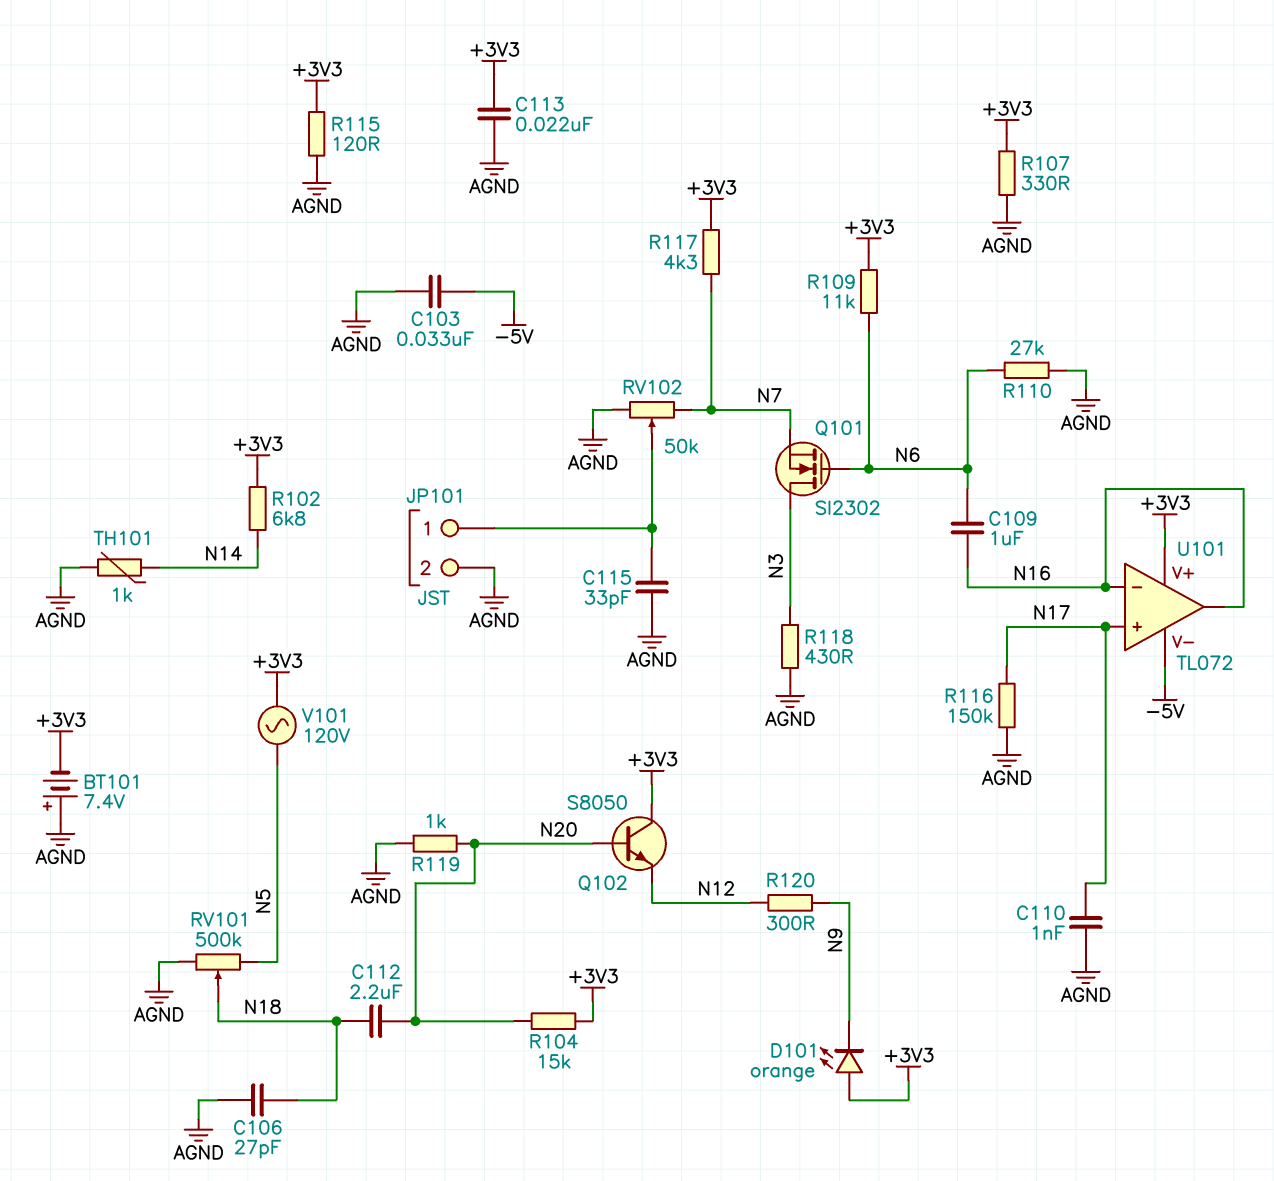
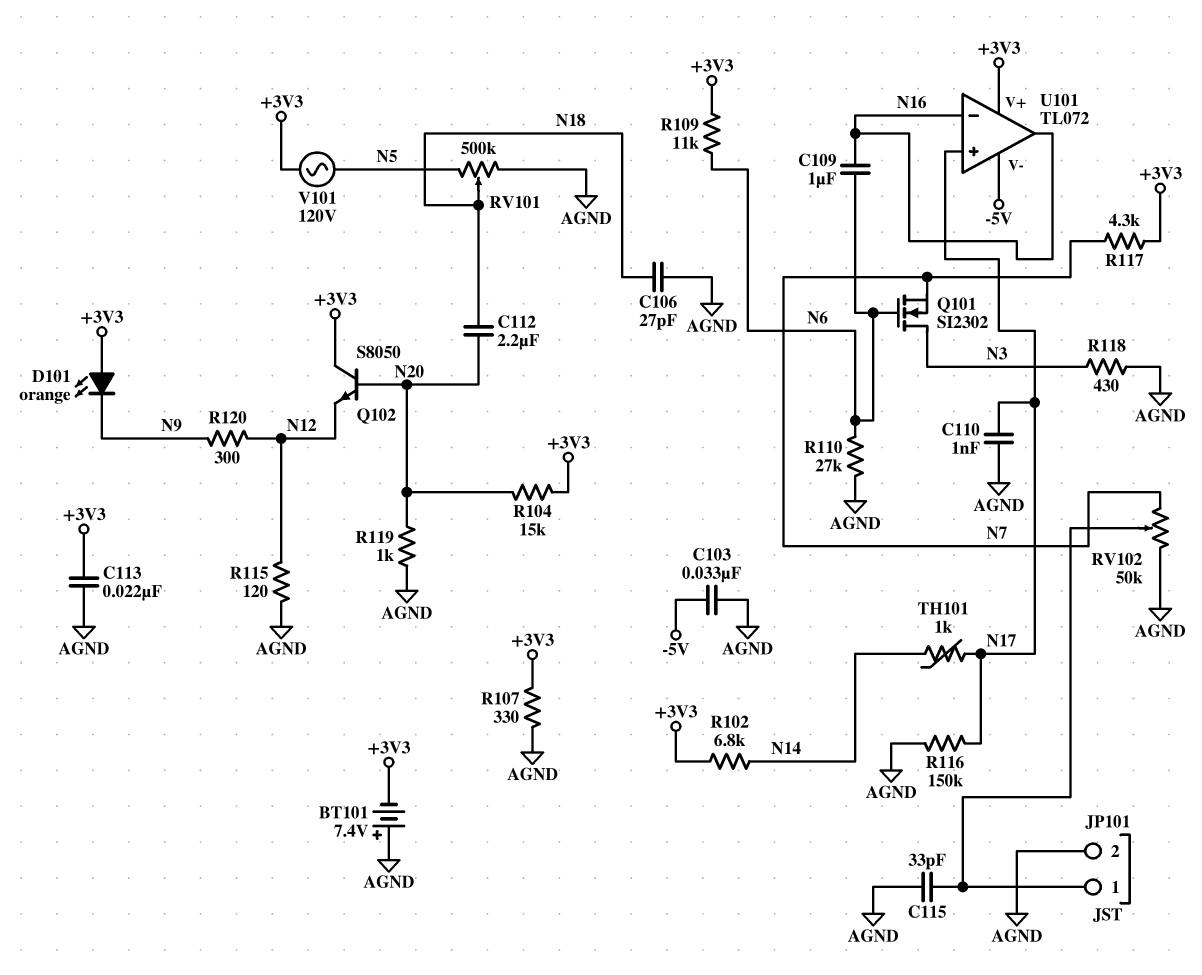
R115: 120 (+3V3, AGND) -> 120 (AGND, N12)
TH101: 1k (AGND, N14) -> 1k (N14, N17)

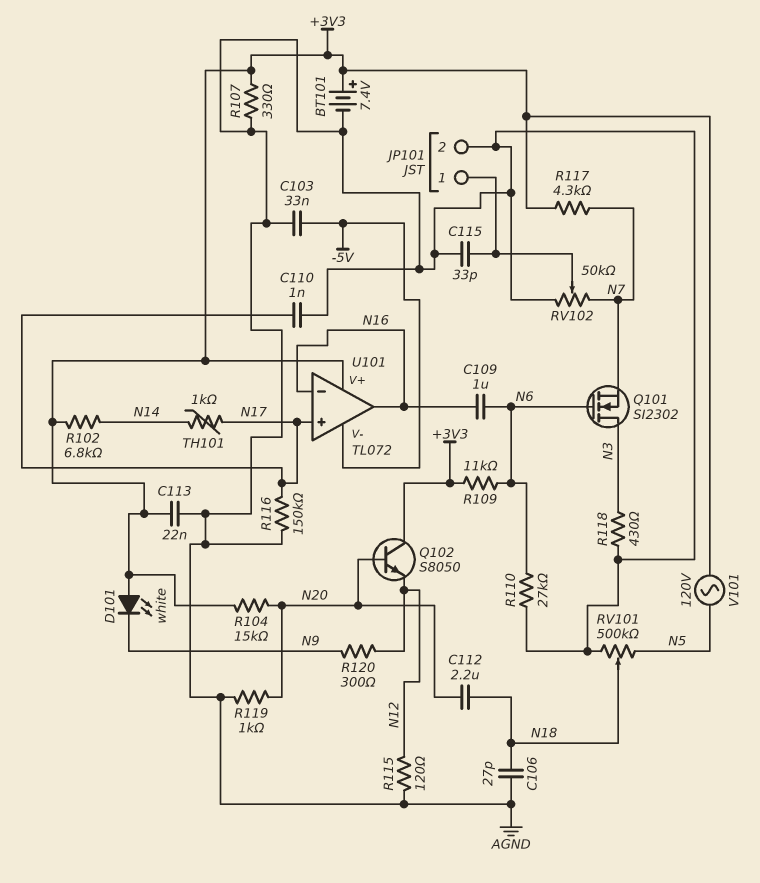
BT101: 7.4V (plus AGND, minus +3V3) -> 7.4V (plus +3V3, minus AGND)
D101: LED orange (A +3V3, K N9) -> LED white (A +3V3, K N9)

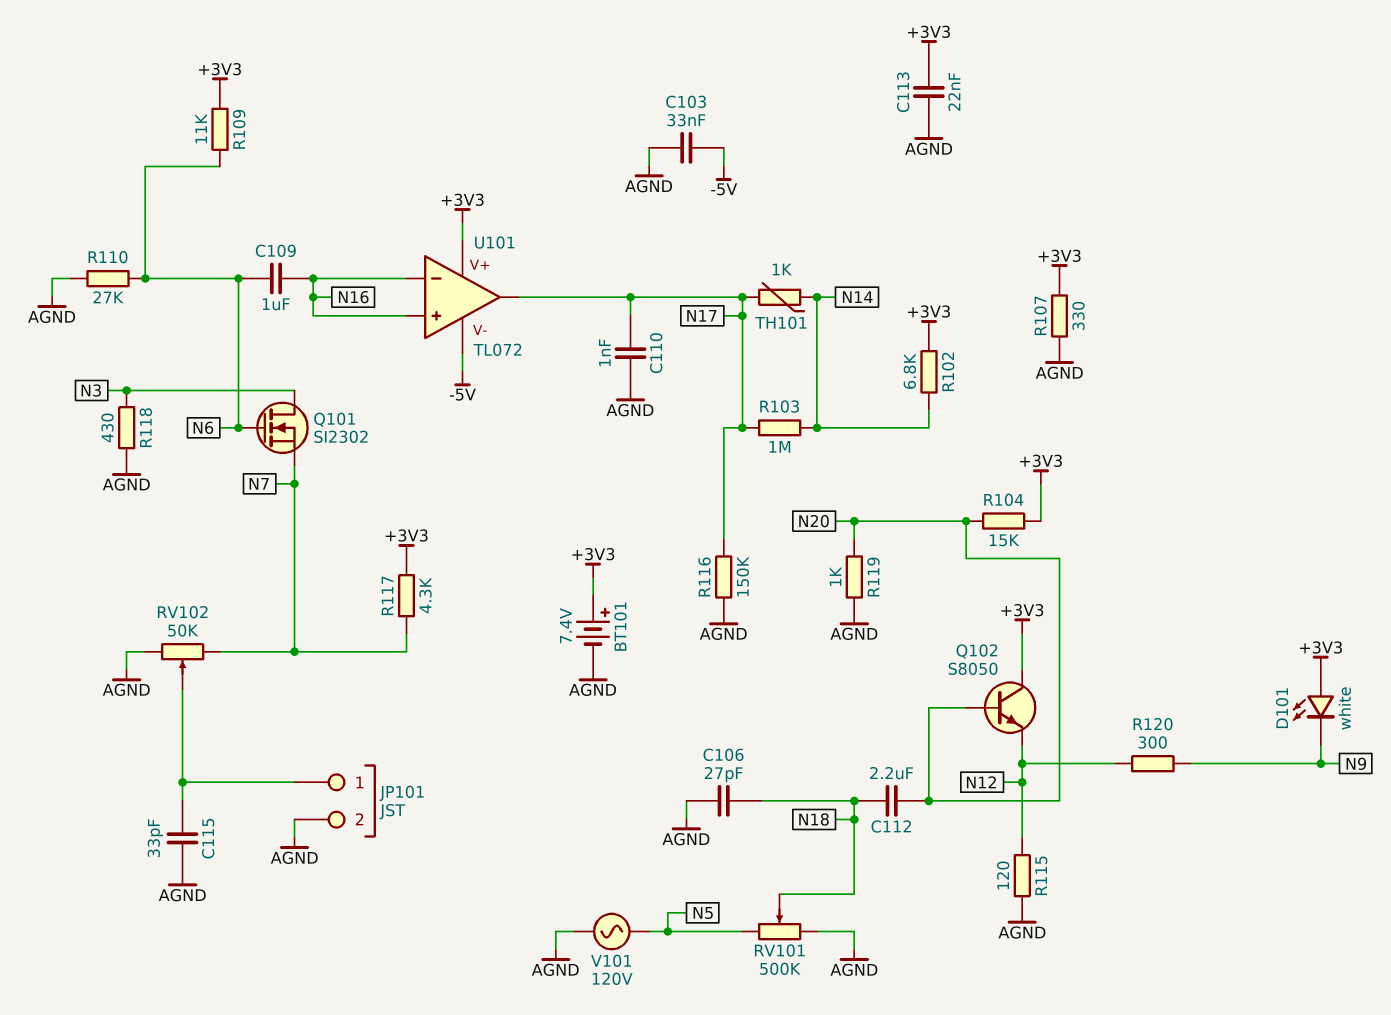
R103: none -> 1M (N14, N17)
U101 pin in+: N17 -> N16
U101 pin out: N16 -> N17
V101: AC 120V (+3V3, N5) -> AC 120V (AGND, N5)

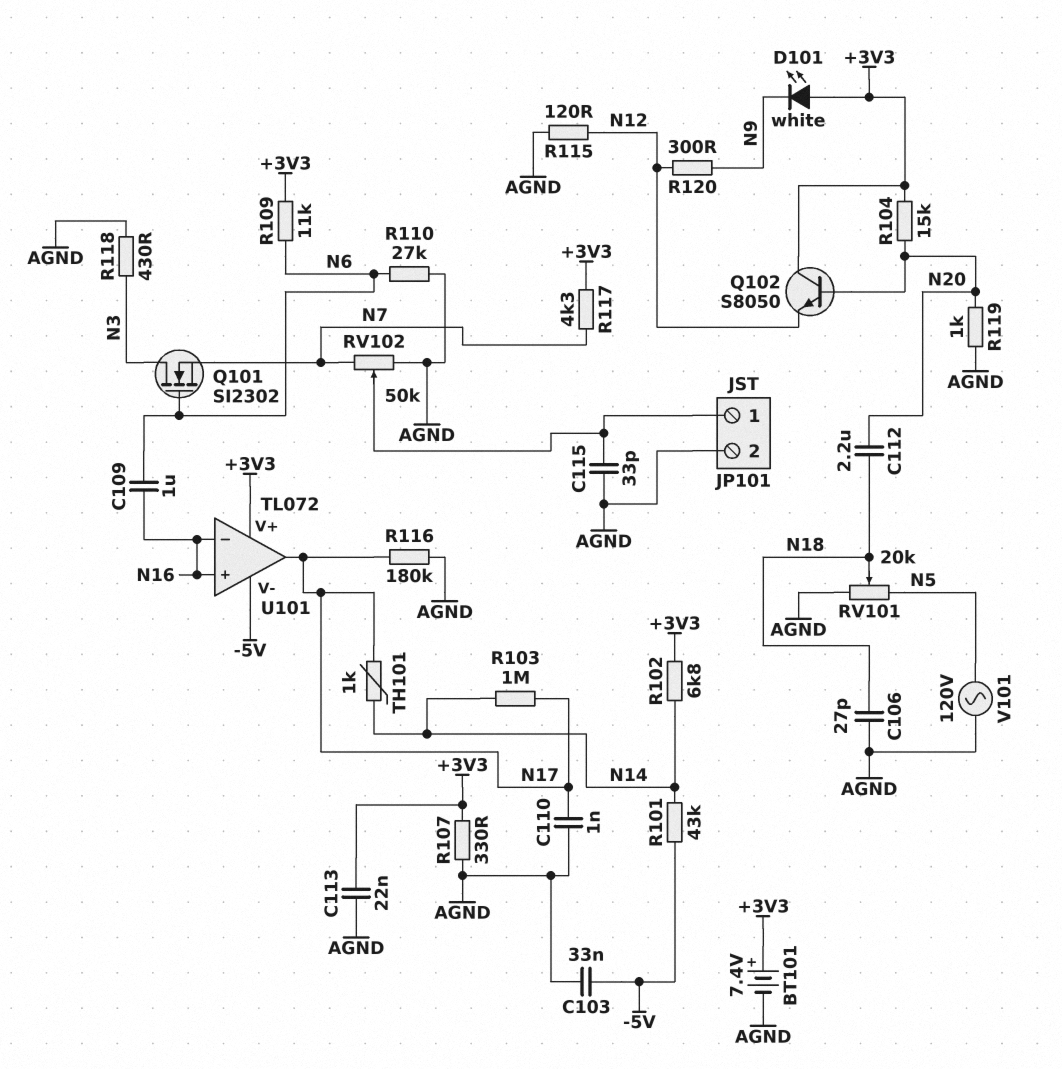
R101: none -> 43k (-5V, N14)
R116: 150k (AGND, N17) -> 180k (AGND, N17)
RV101: 500k (AGND, N5, wiper N18) -> 20k (AGND, N5, wiper N18)

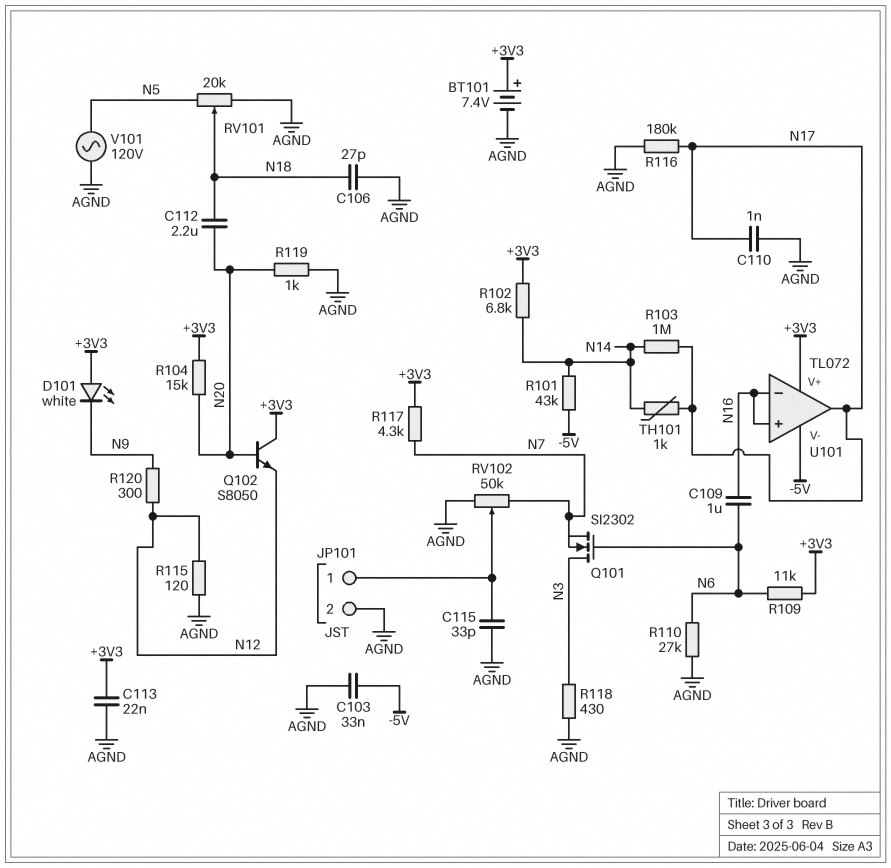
R107: 330 (+3V3, AGND) -> none

